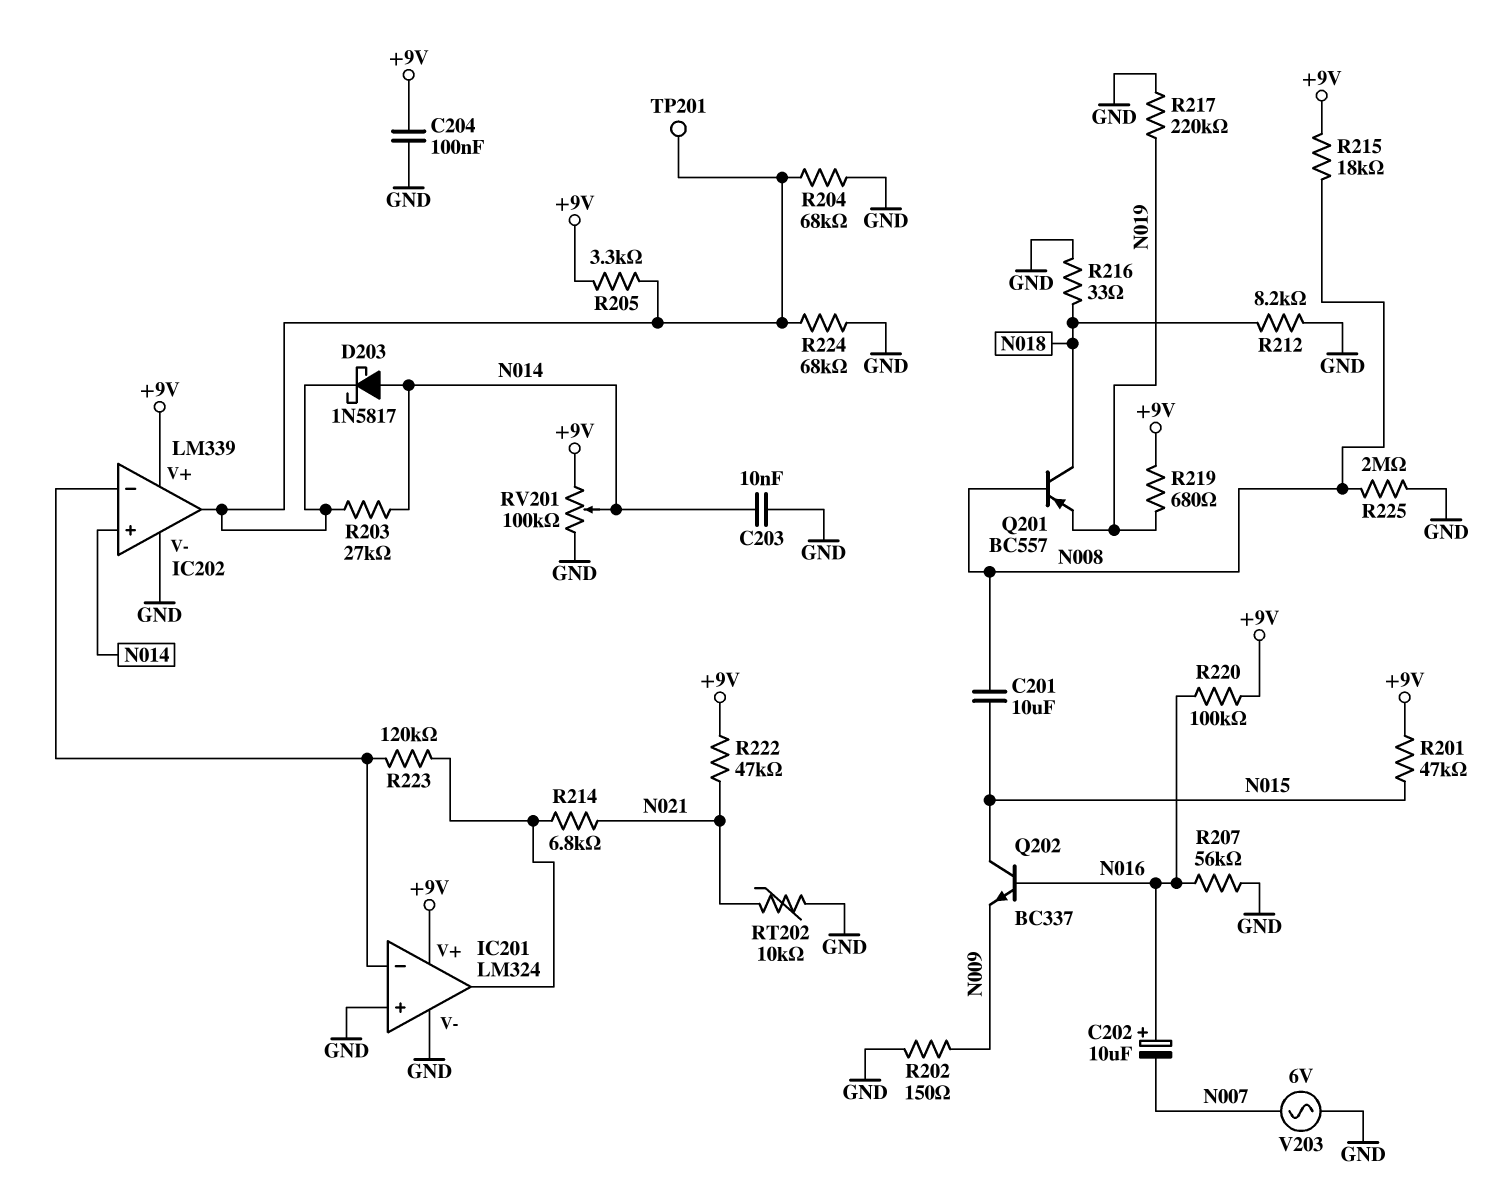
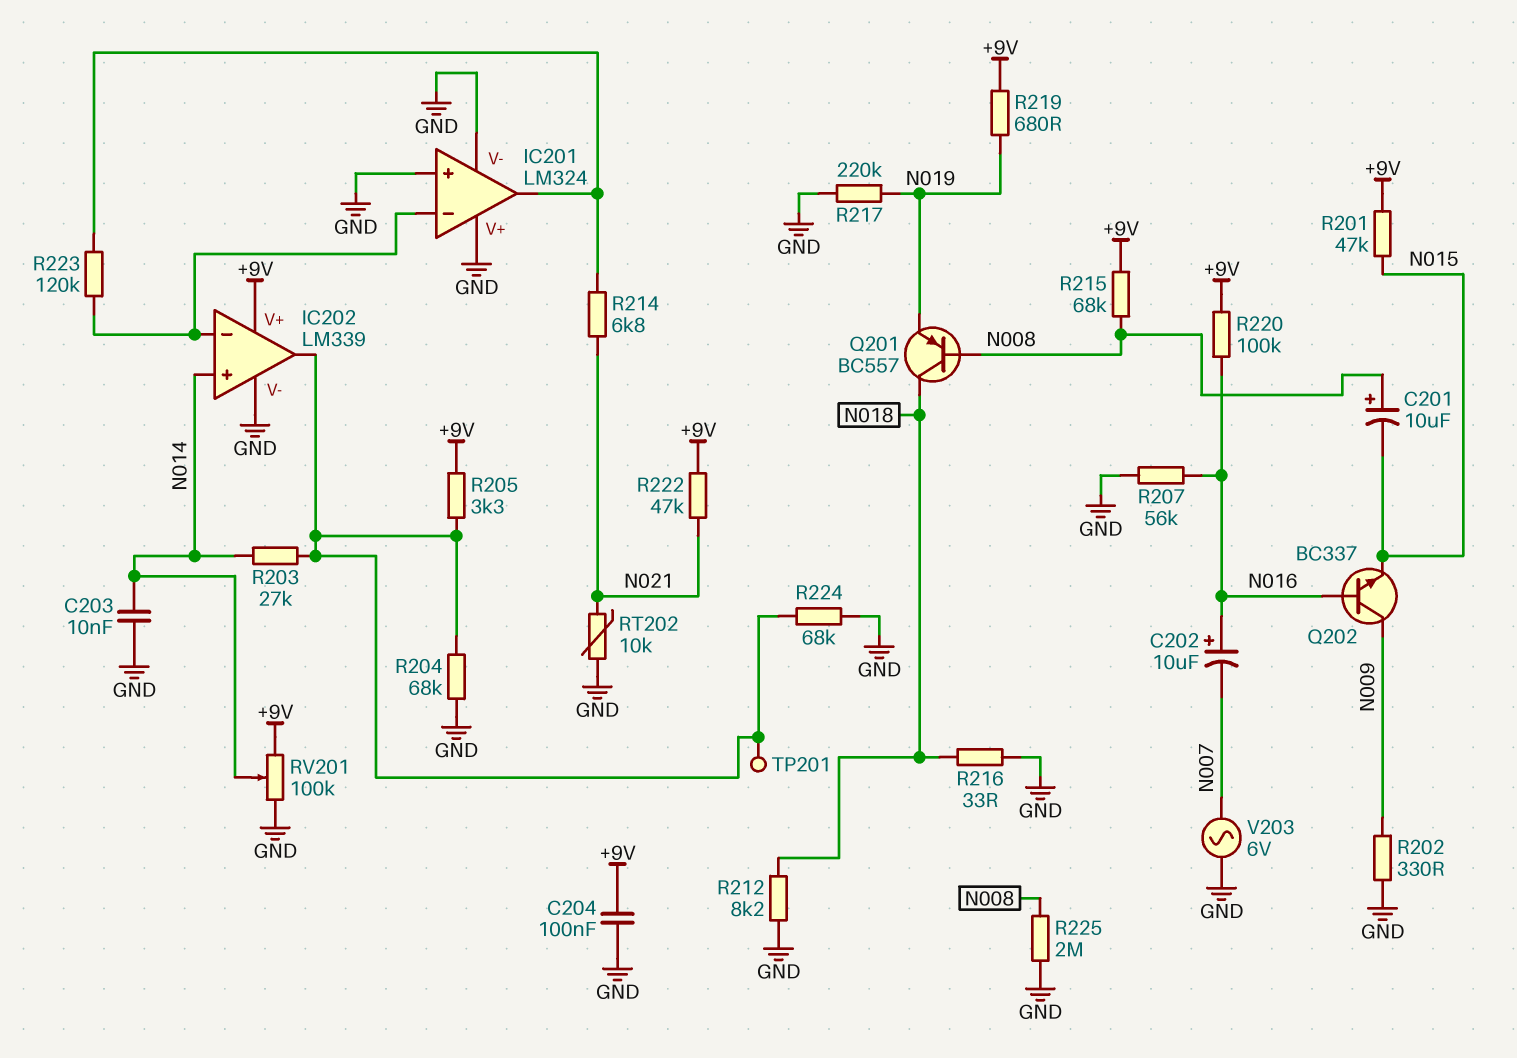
C201: 10uF (N008, N015) -> 10uF (plus N008, minus N015)
D203: schottky 1N5817 (A N014, K IC202/out) -> none
IC201 pin V+: +9V -> GND
Q202: NPN BC337 (B N016, C N015, E N009) -> NPN BC337 (B N016, C N009, E N015)
R202: 150 (GND, N009) -> 330 (GND, N009)
R215: 18k (+9V, N008) -> 68k (+9V, N008)

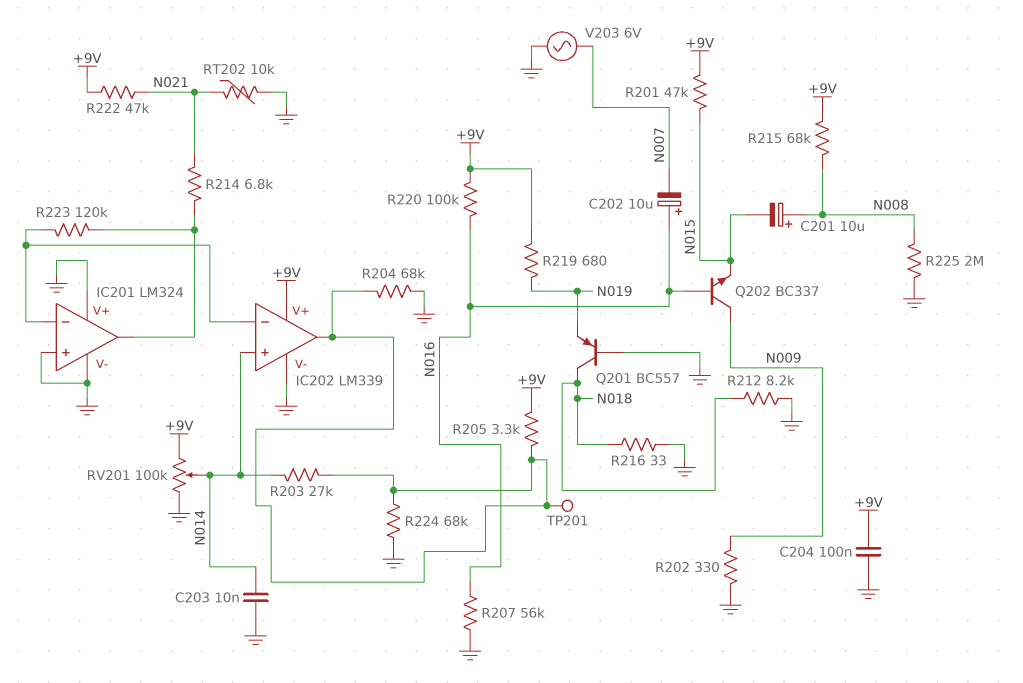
Q201: PNP BC557 (B N008, C N018, E N019) -> PNP BC557 (B GND, C N018, E N019)
R217: 220k (GND, N019) -> none

